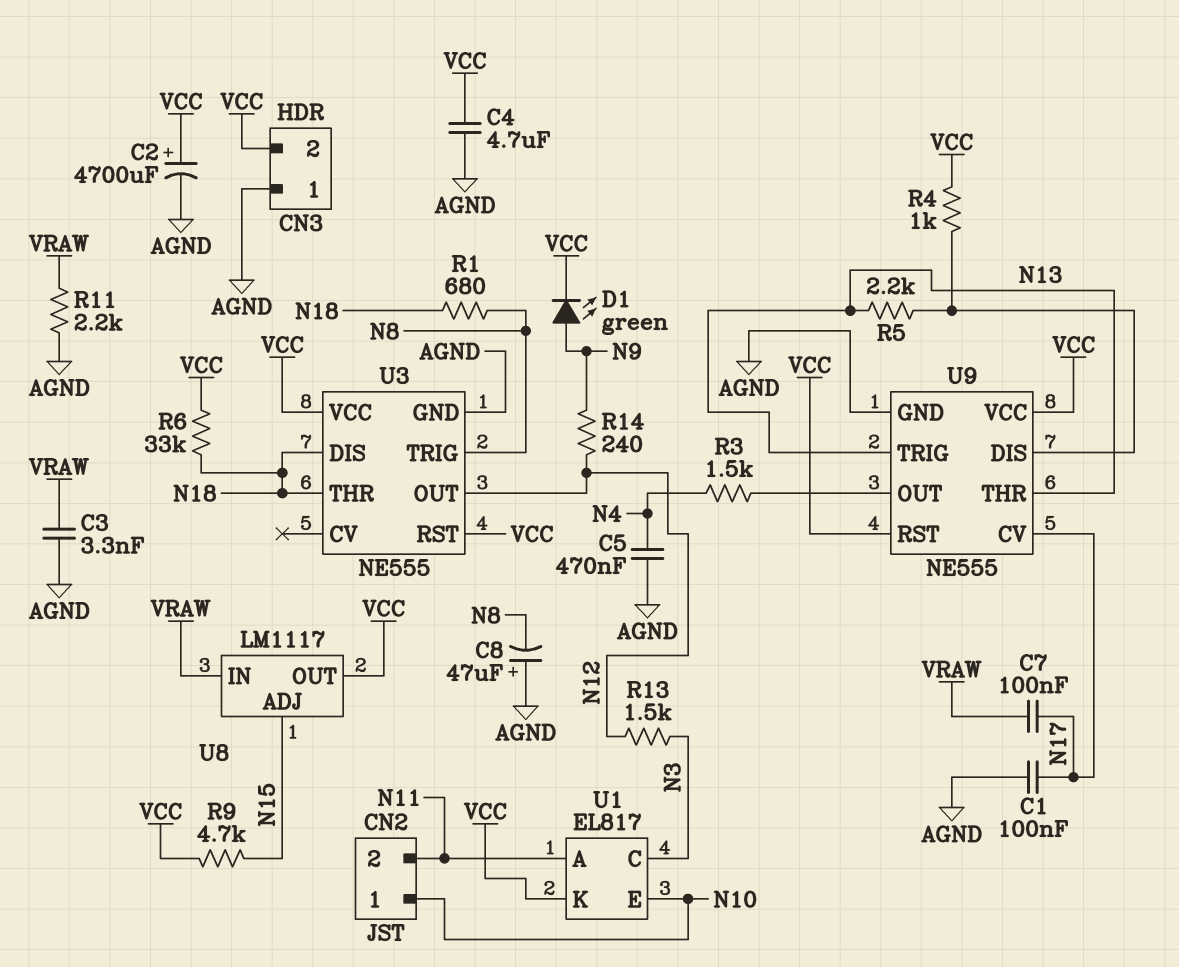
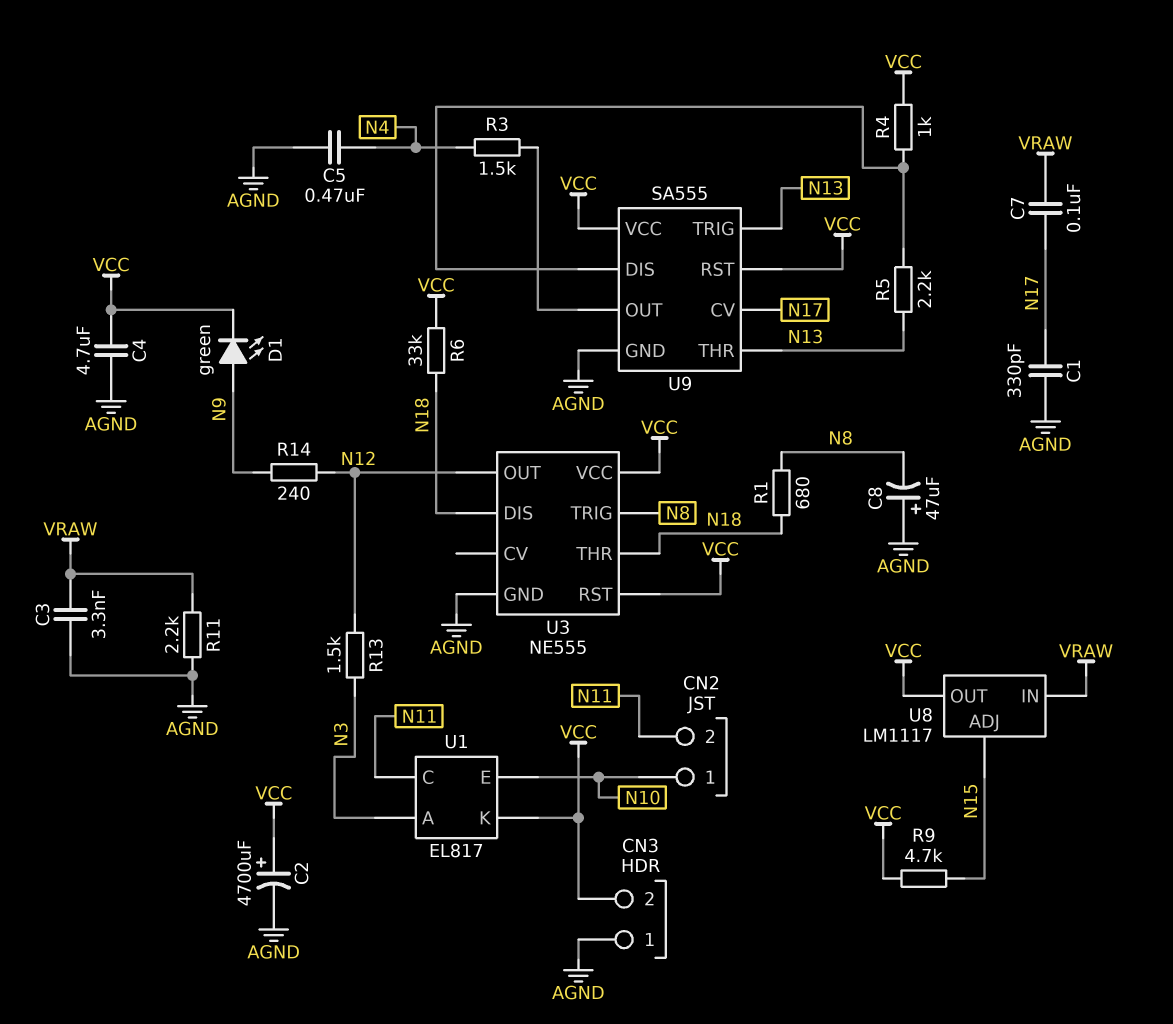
C1: 100nF (AGND, N17) -> 330pF (AGND, N17)
U1 pin A: N11 -> N3
U1 pin C: N3 -> N11
U9: NE555 -> SA555

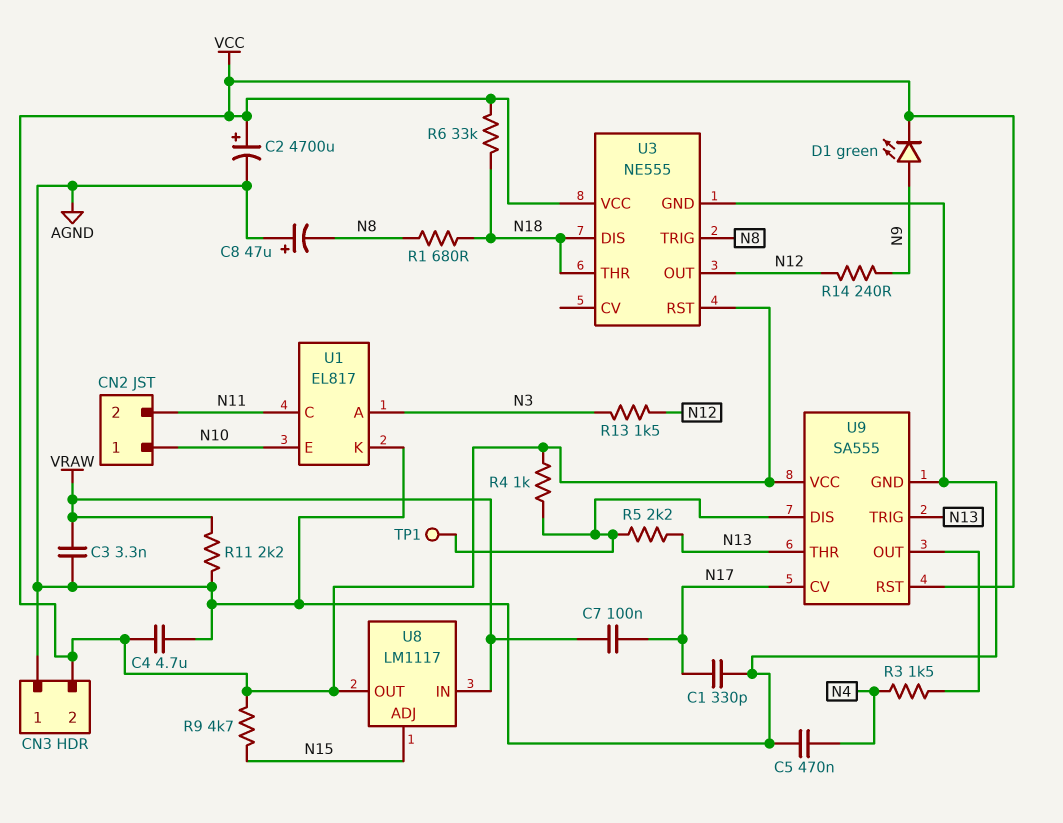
TP1: none -> test point (U9/DIS)
U1 pin K: VCC -> AGND

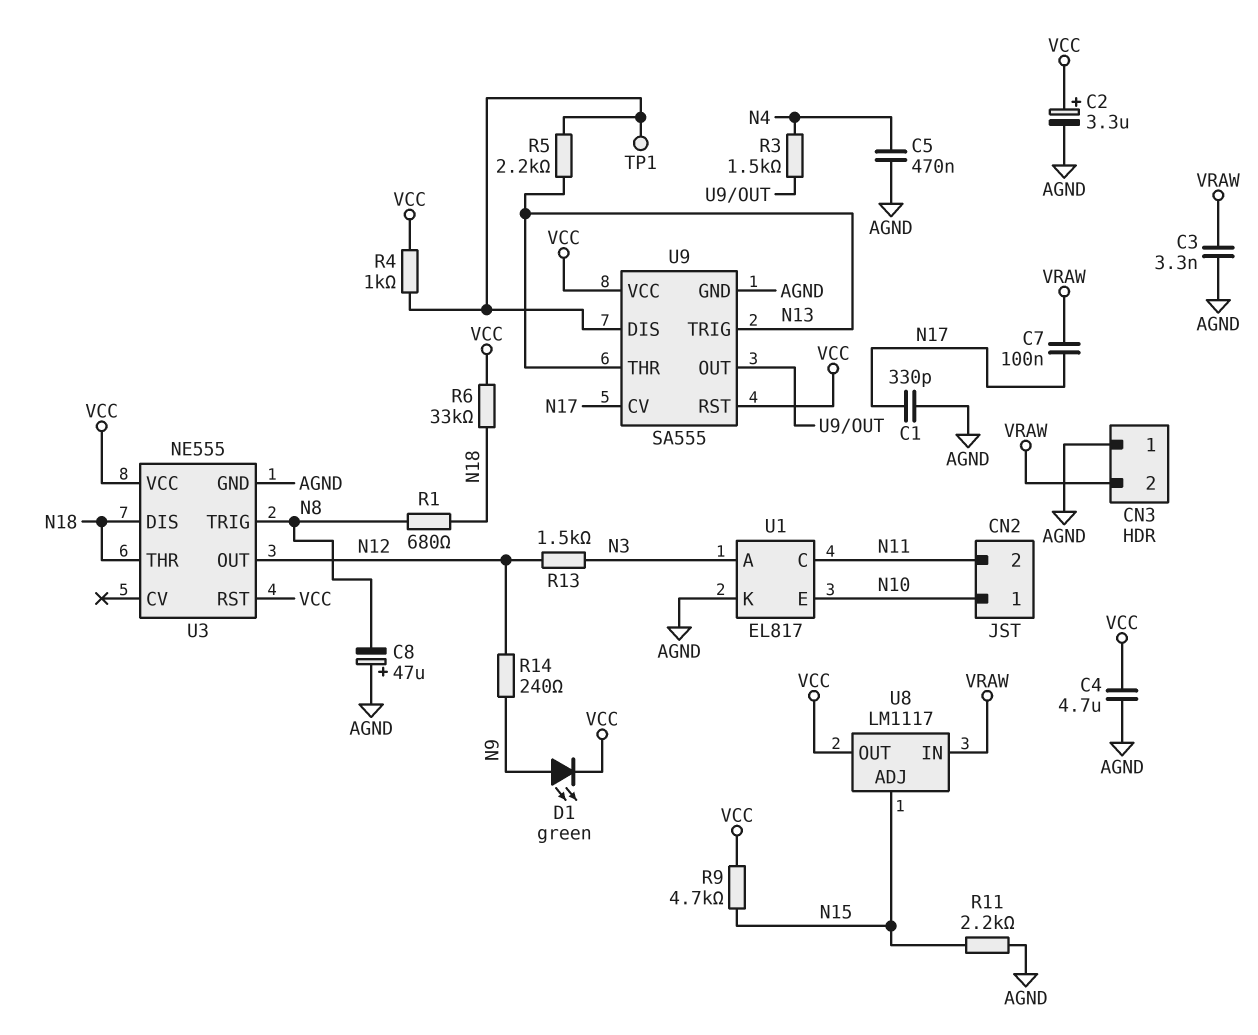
C2: 4700uF (plus VCC, minus AGND) -> 3.3uF (plus VCC, minus AGND)
CN3 pin 2: VCC -> VRAW
R11: 2.2k (AGND, VRAW) -> 2.2k (AGND, N15)

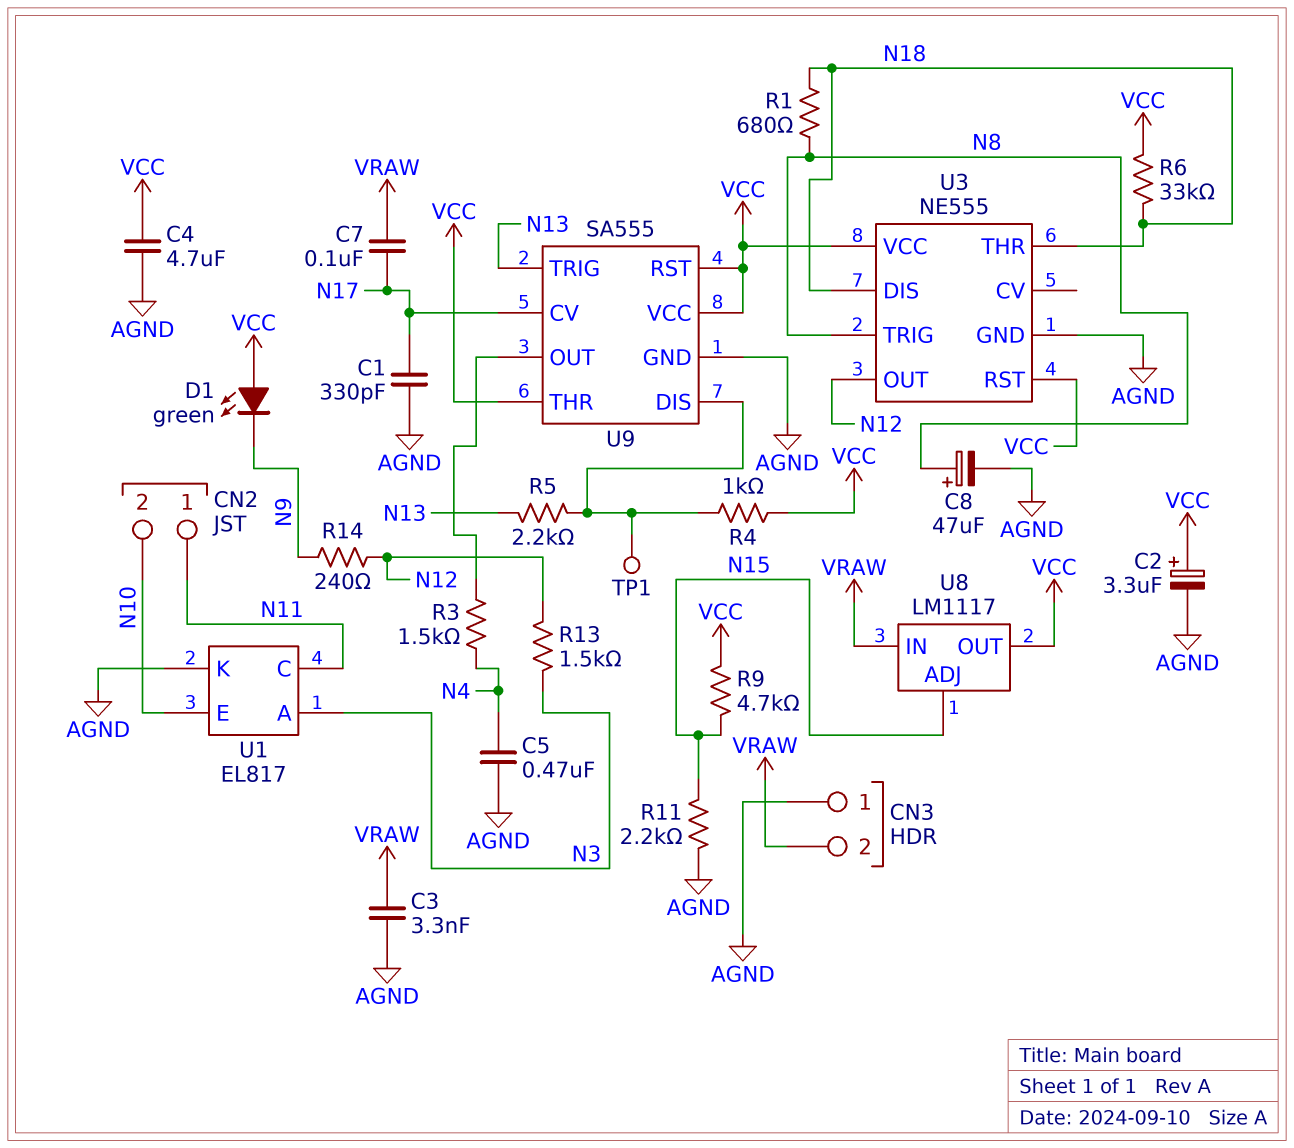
C8: 47uF (plus AGND, minus N8) -> 47uF (plus N8, minus AGND)
CN2 pin 1: N10 -> N11
CN2 pin 2: N11 -> N10
D1: LED green (A N9, K VCC) -> LED green (A VCC, K N9)
U9 pin THR: N13 -> VCC

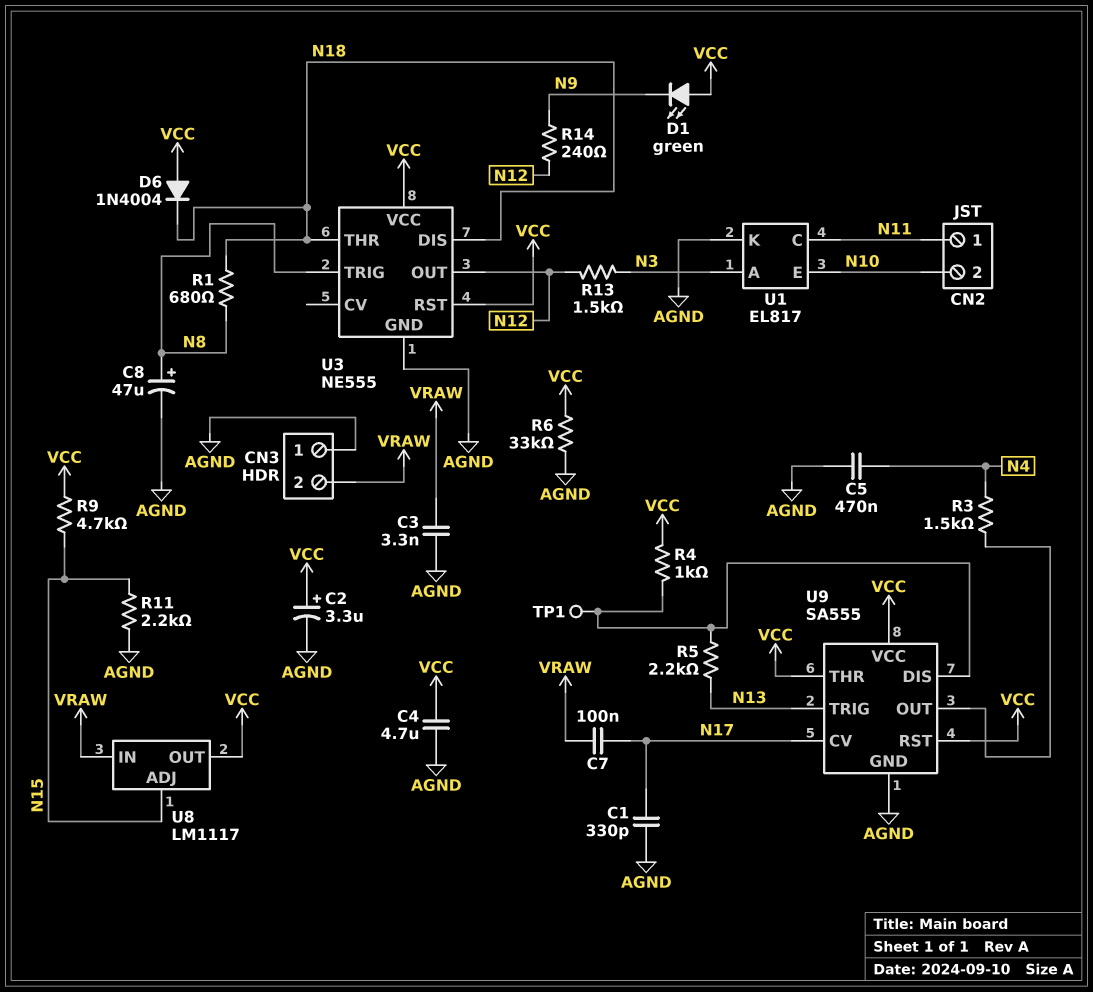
D6: none -> diode 1N4004 (A VCC, K N18)
R6: 33k (N18, VCC) -> 33k (AGND, VCC)

